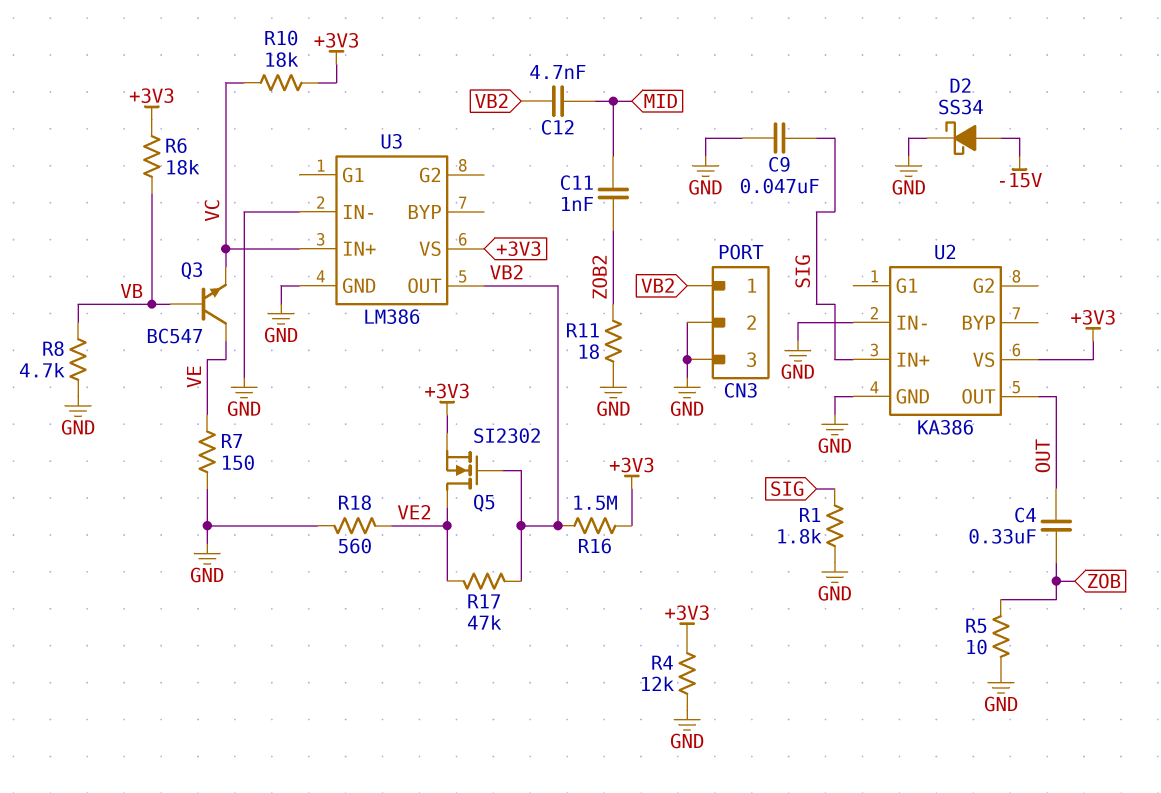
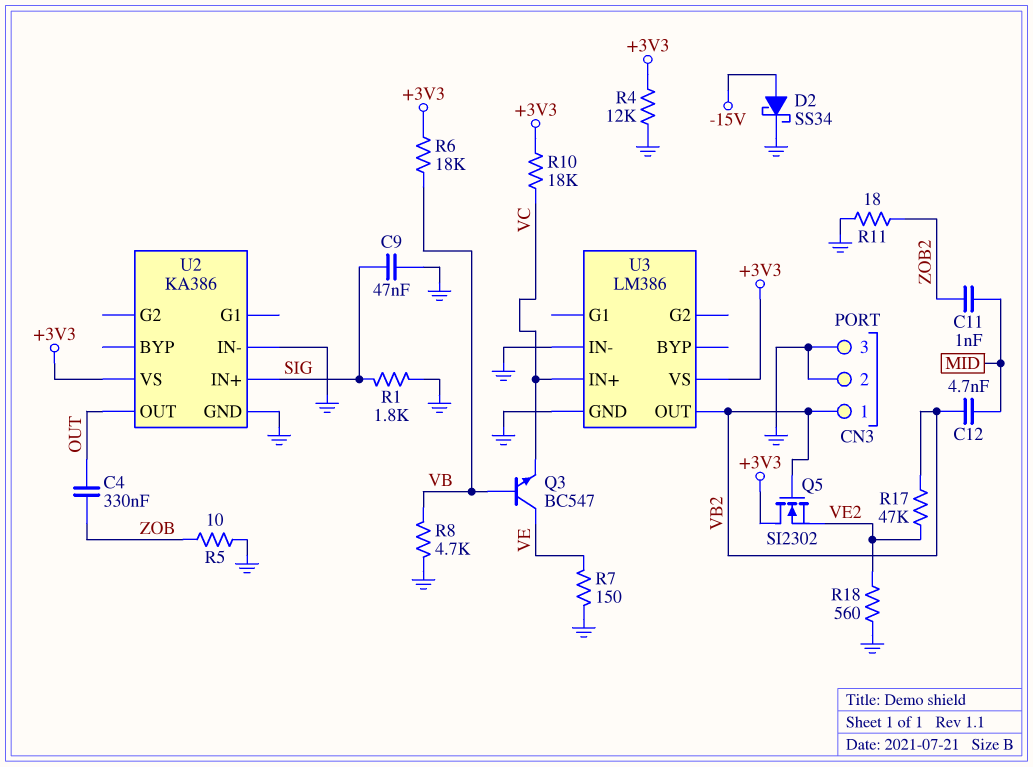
Q5: NMOS SI2302 (G VB2, D VE2, S +3V3) -> NMOS SI2302 (G VB2, D +3V3, S VE2)
R16: 1.5M (+3V3, VB2) -> none

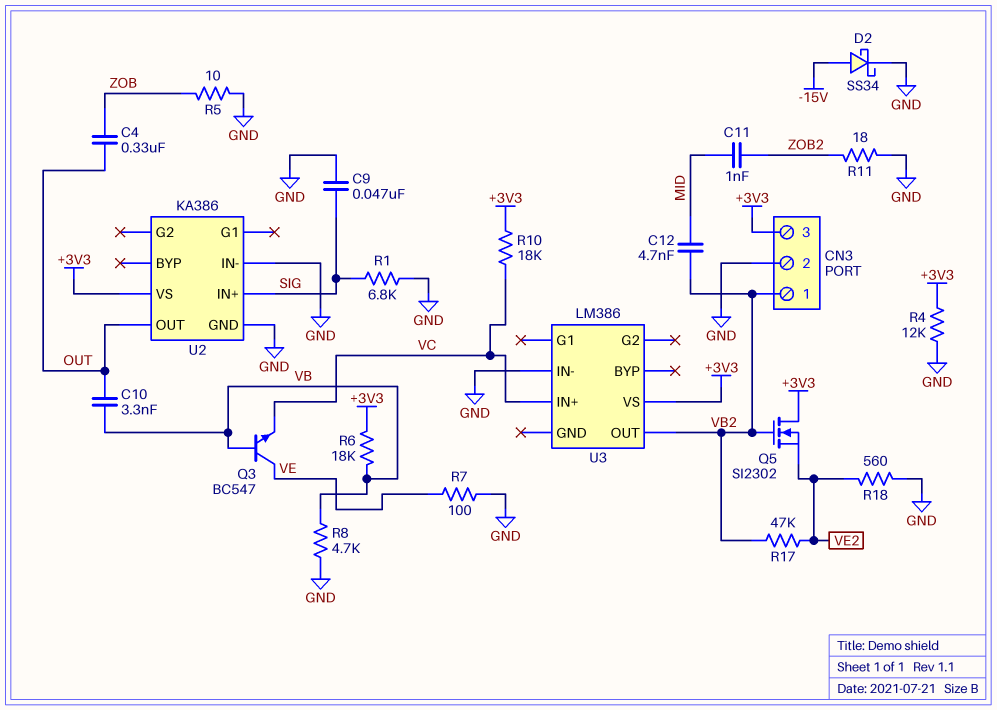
C10: none -> 3.3nF (OUT, VB)
CN3 pin 3: GND -> +3V3
R1: 1.8k (GND, SIG) -> 6.8k (GND, SIG)
R7: 150 (GND, VE) -> 100 (GND, VE)
U3 pin GND: GND -> none

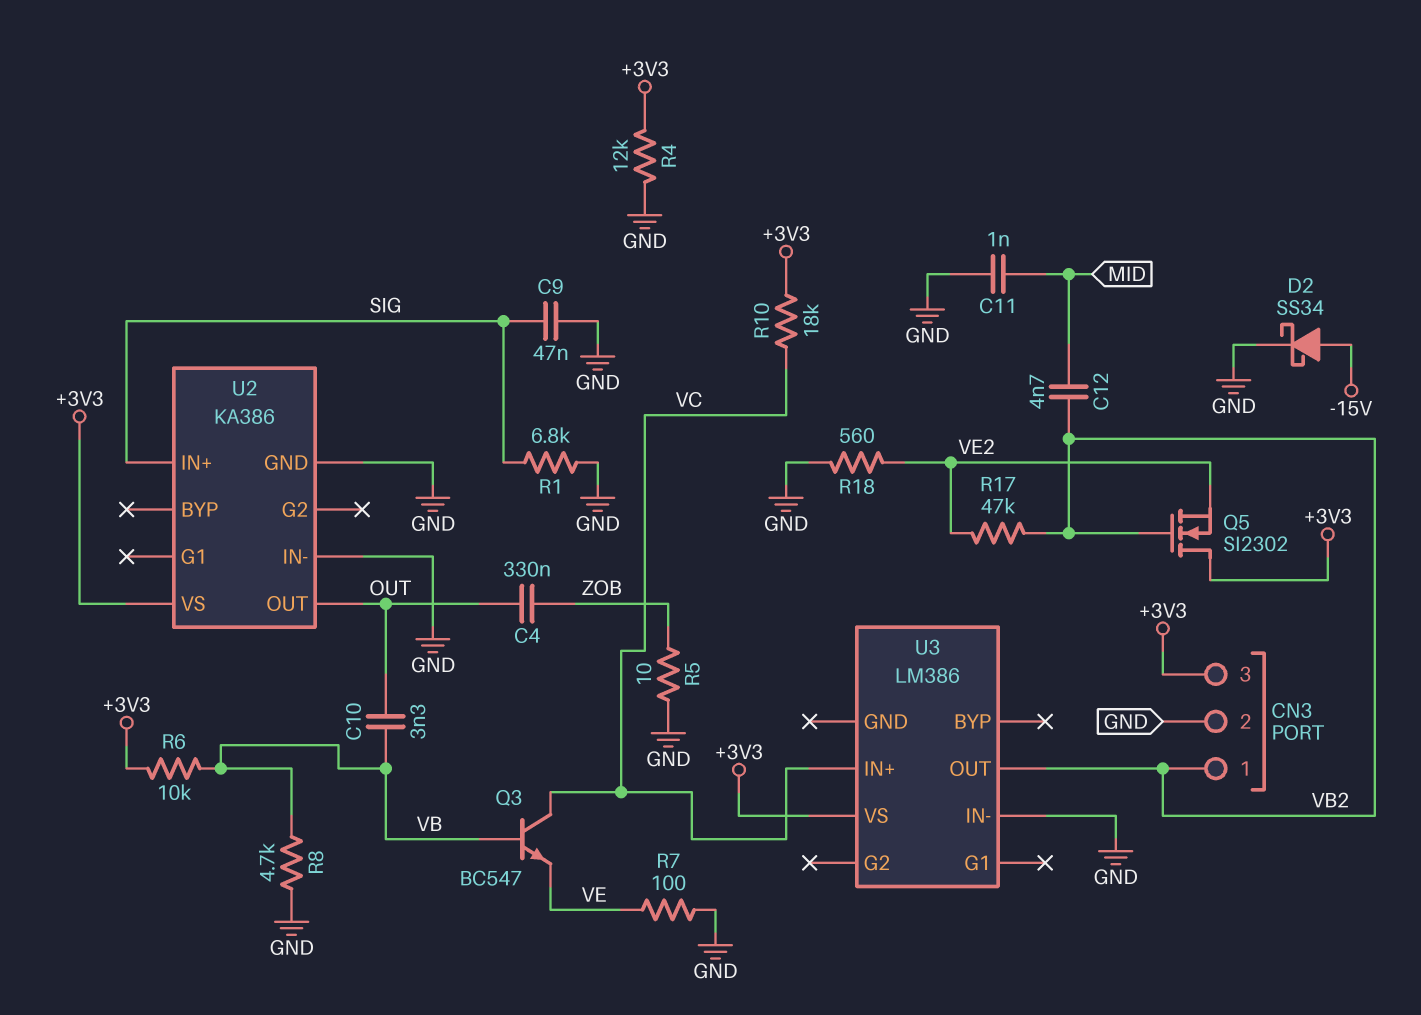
C11: 1nF (MID, ZOB2) -> 1nF (GND, MID)
Q3: NPN BC547 (B VB, C VE, E VC) -> NPN BC547 (B VB, C VC, E VE)
R6: 18k (+3V3, VB) -> 10k (+3V3, VB)
R11: 18 (GND, ZOB2) -> none

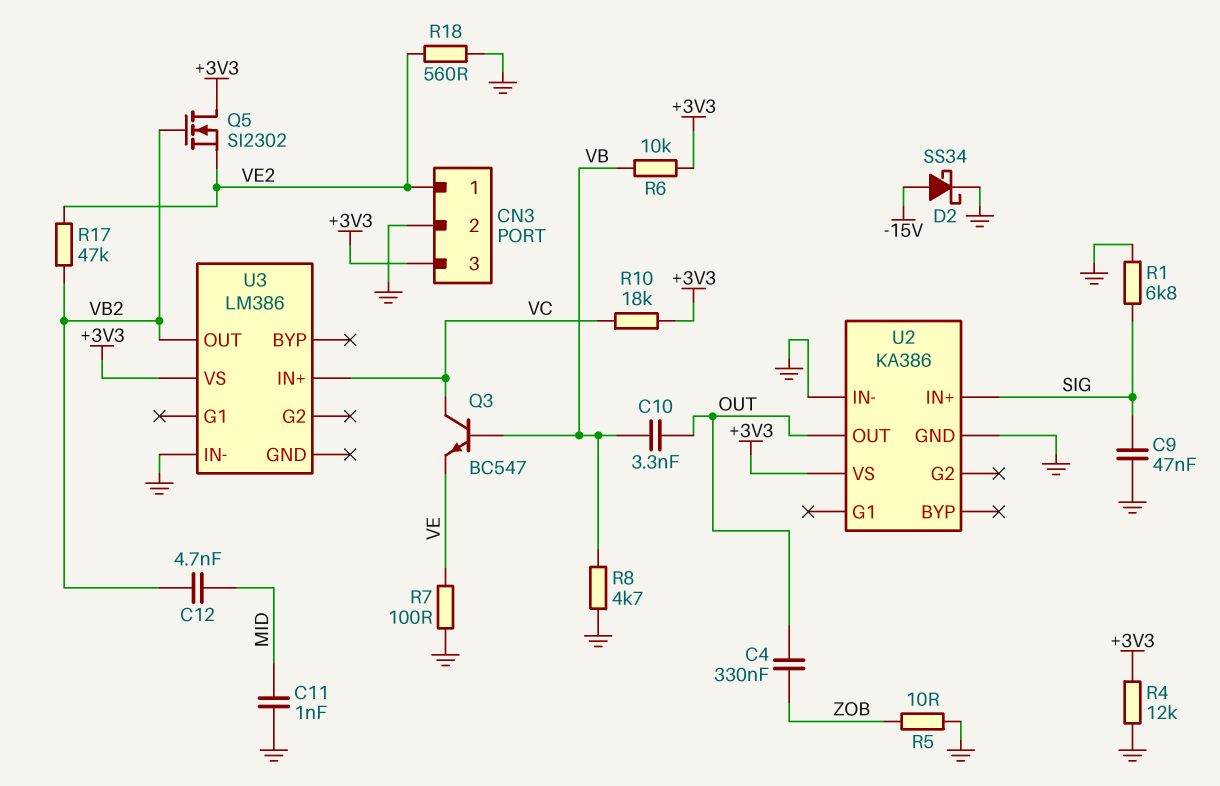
CN3 pin 1: VB2 -> VE2

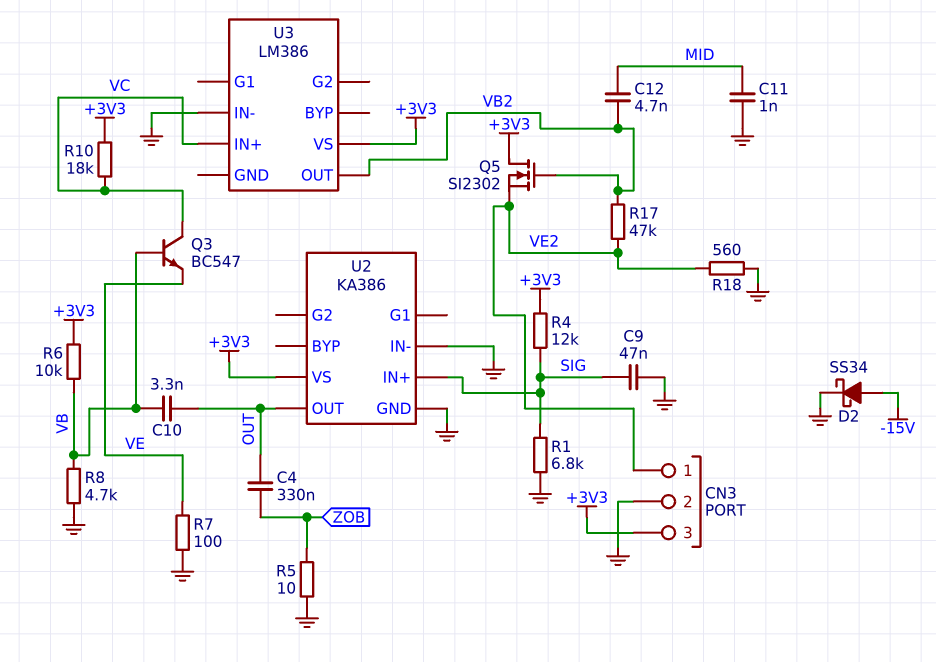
R4: 12k (+3V3, GND) -> 12k (+3V3, SIG)

